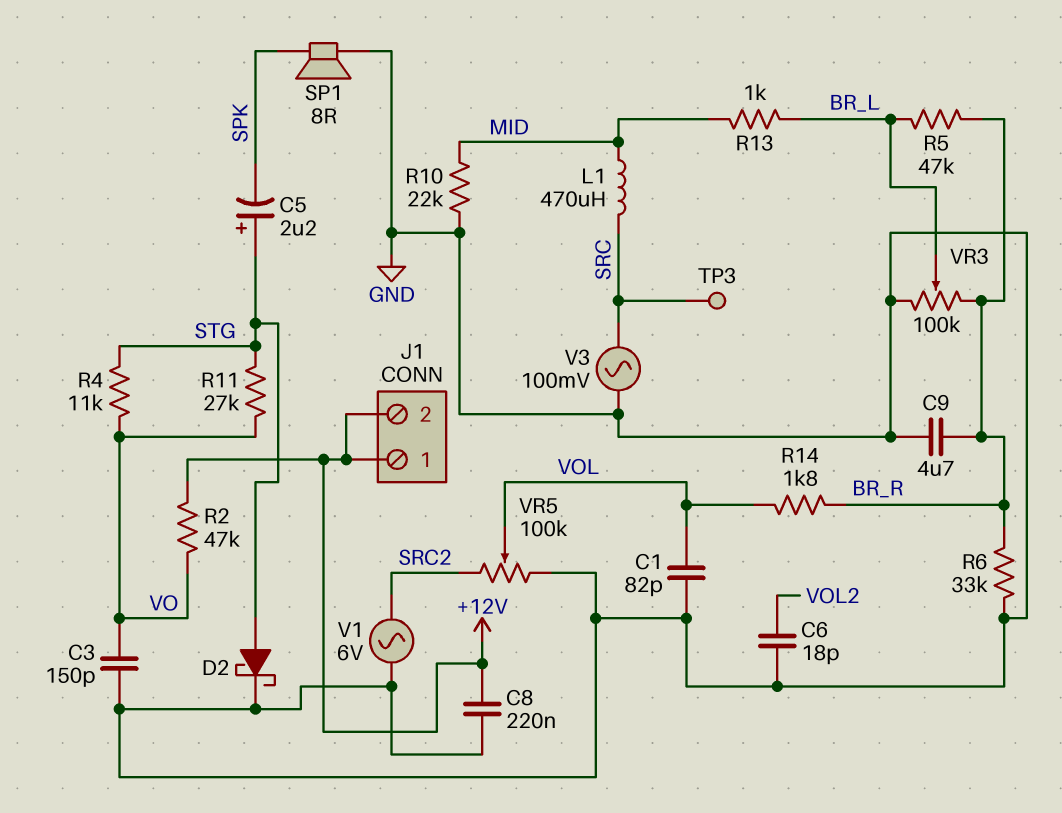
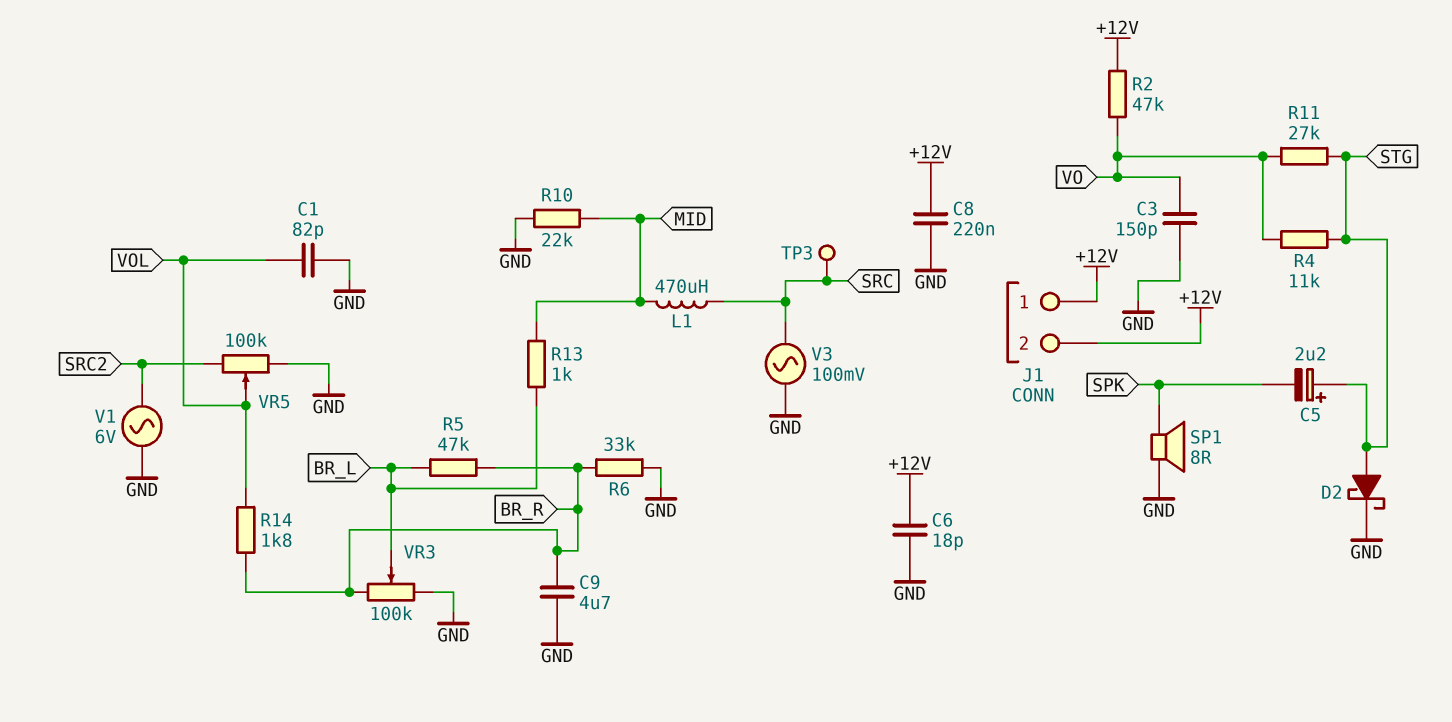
C6: 18pF (GND, VOL2) -> 18pF (+12V, GND)

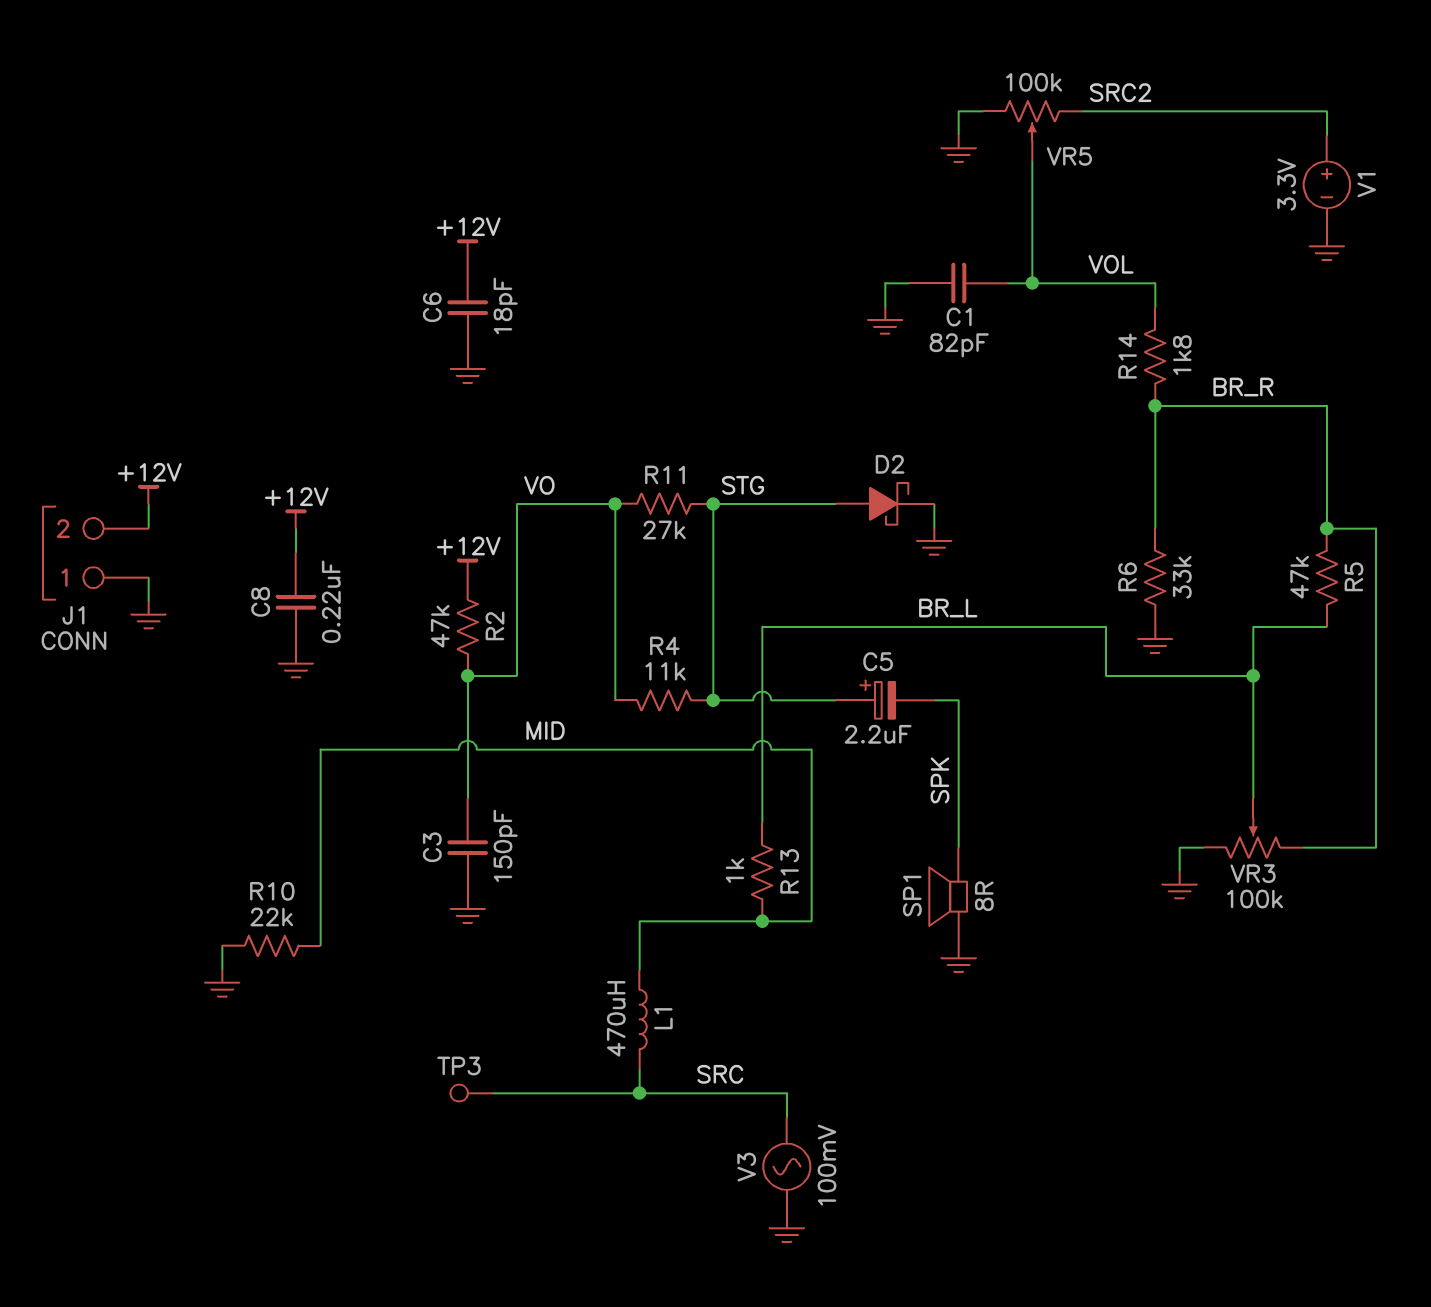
C9: 4.7uF (BR_R, GND) -> none
J1 pin 1: +12V -> GND
V1: AC 6V (GND, SRC2) -> 3.3V (plus SRC2, minus GND)

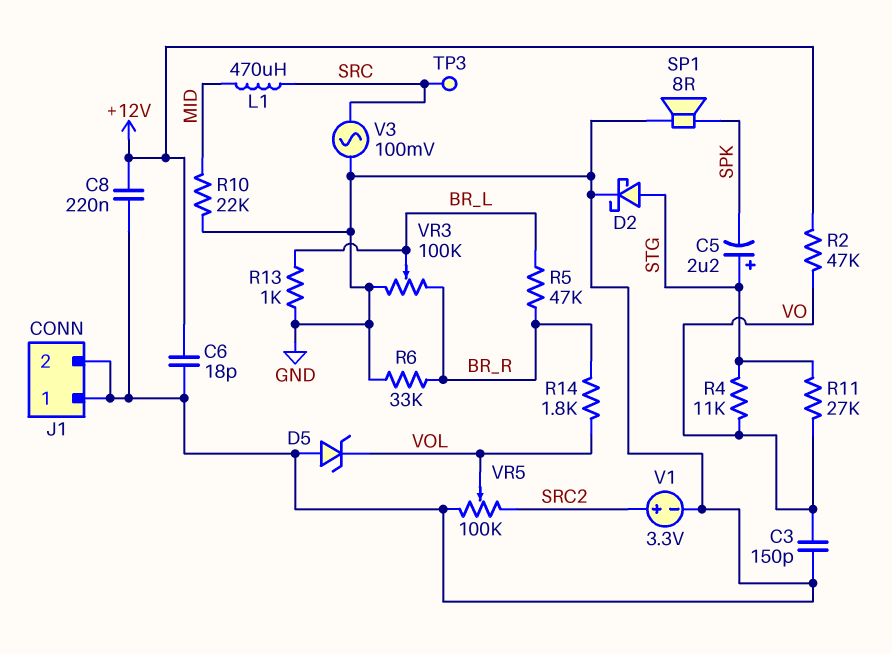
C1: 82pF (GND, VOL) -> none
D5: none -> zener (A GND, K VOL)
J1 pin 2: +12V -> GND
R13: 1k (BR_L, MID) -> 1k (BR_L, GND)

